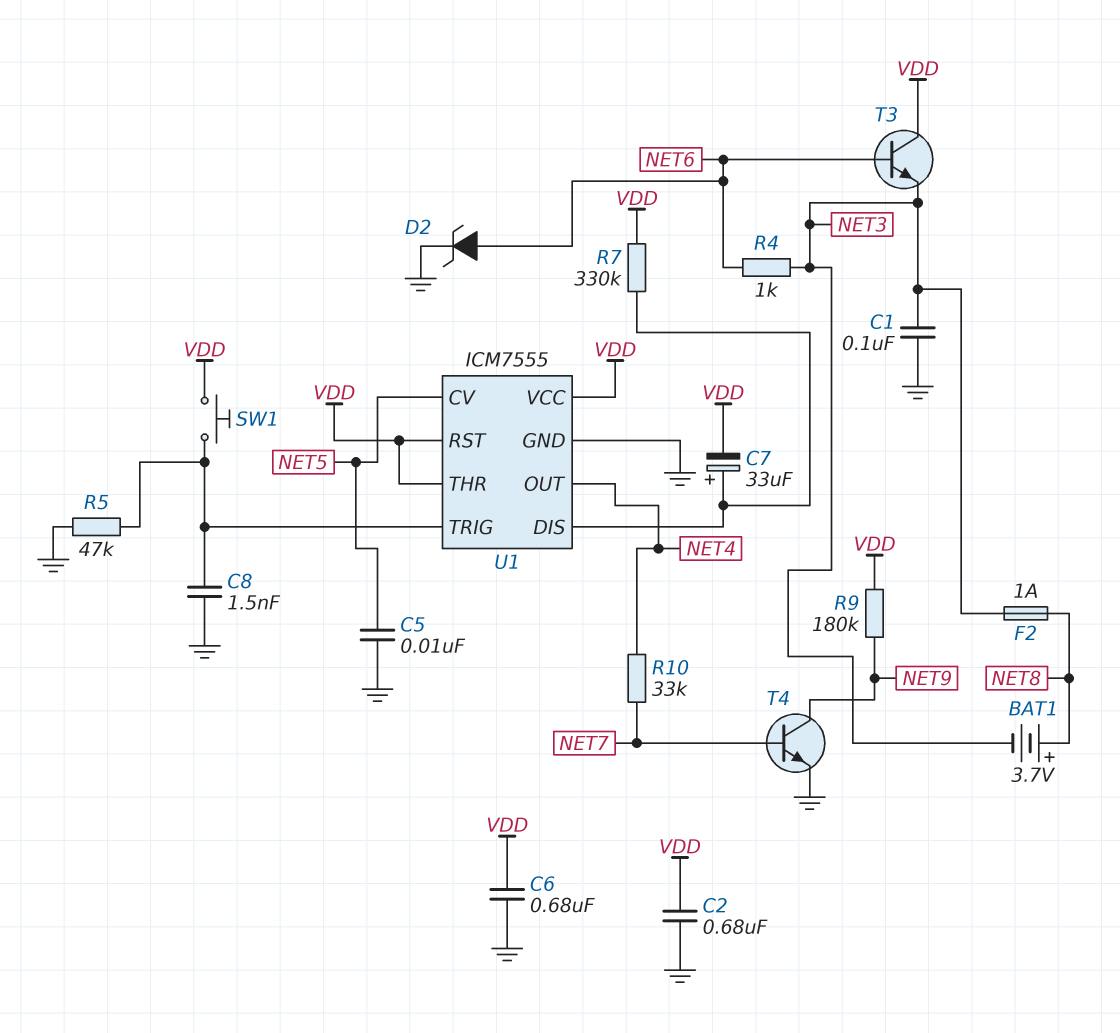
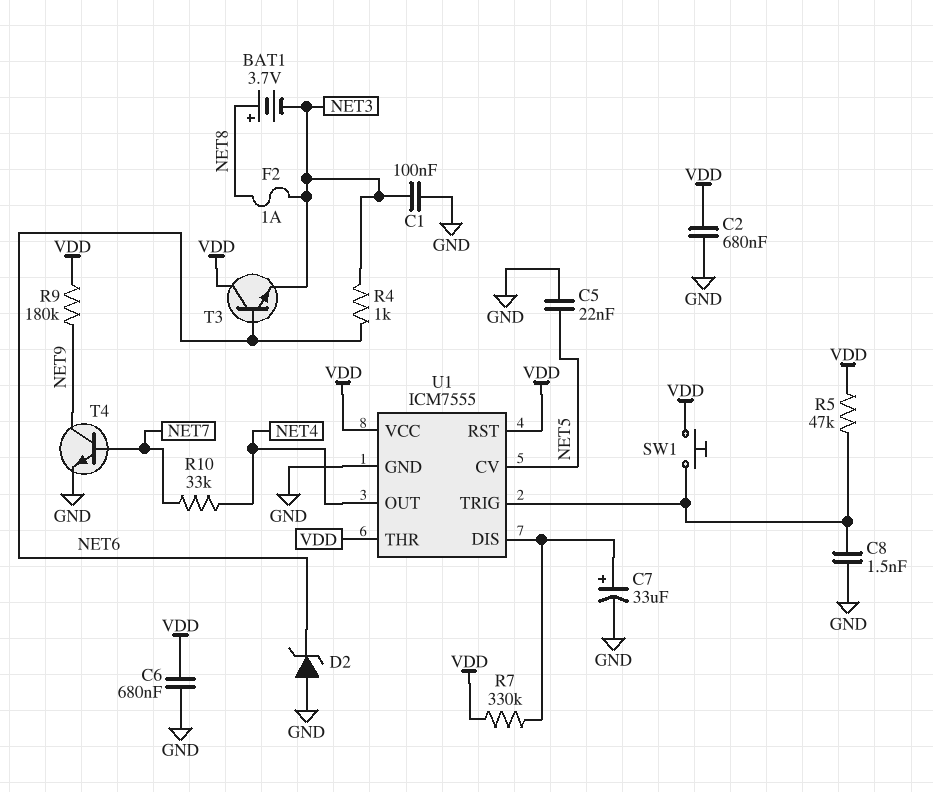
C5: 10nF (GND, NET5) -> 22nF (GND, NET5)
C7: 33uF (plus U1/DIS, minus VDD) -> 33uF (plus U1/DIS, minus GND)
D2: zener (A NET6, K GND) -> zener (A GND, K NET6)
R5: 47k (GND, U1/TRIG) -> 47k (U1/TRIG, VDD)

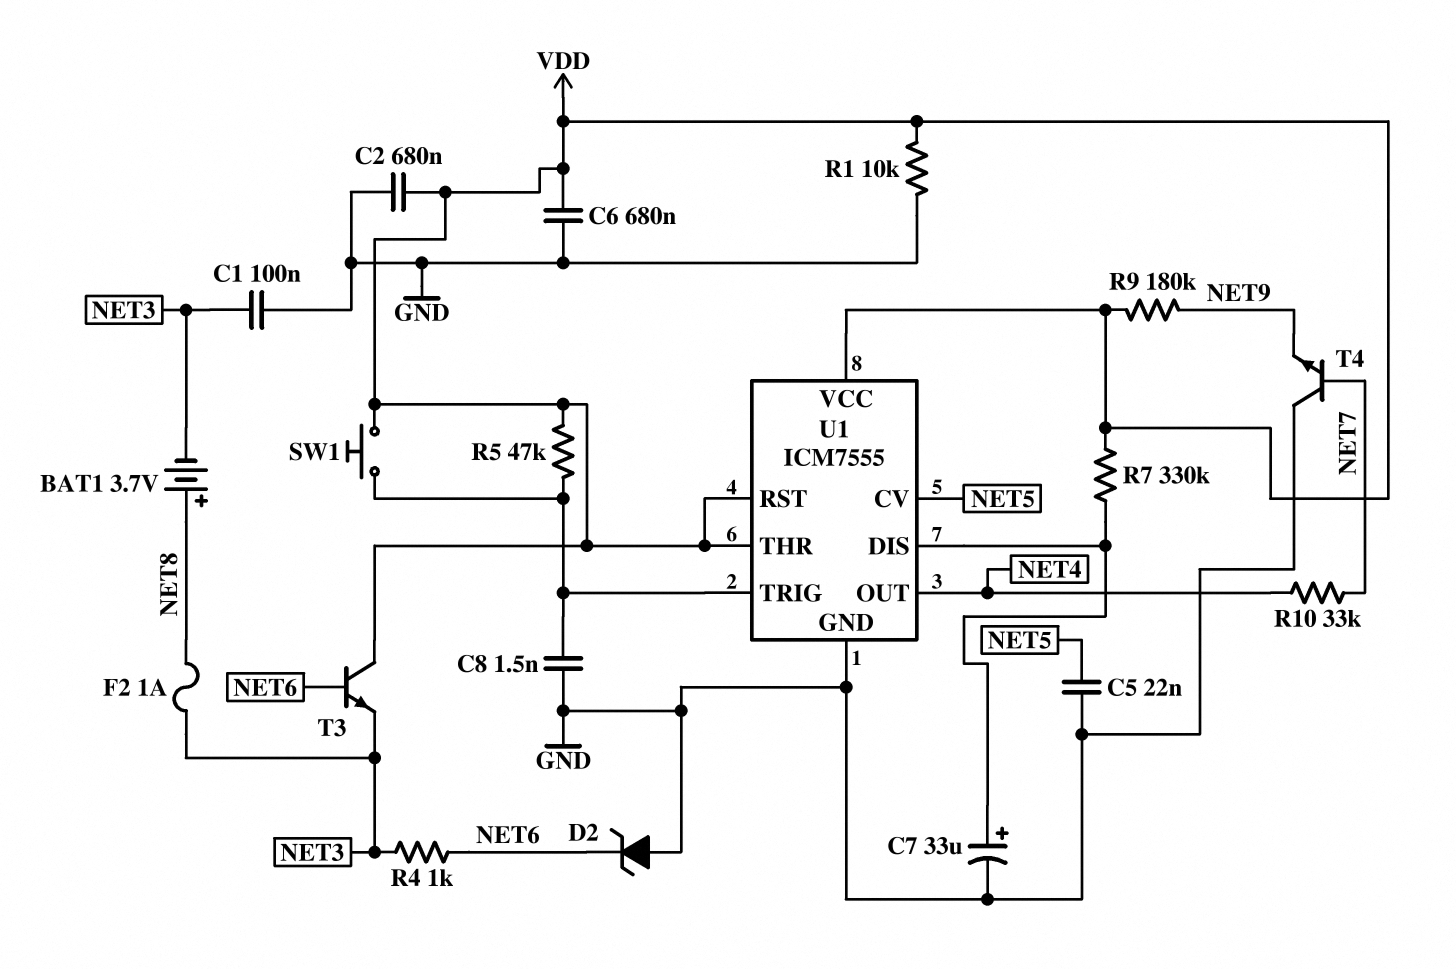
R1: none -> 10k (GND, VDD)
T4: NPN (B NET7, C NET9, E GND) -> NPN (B NET7, C GND, E NET9)

